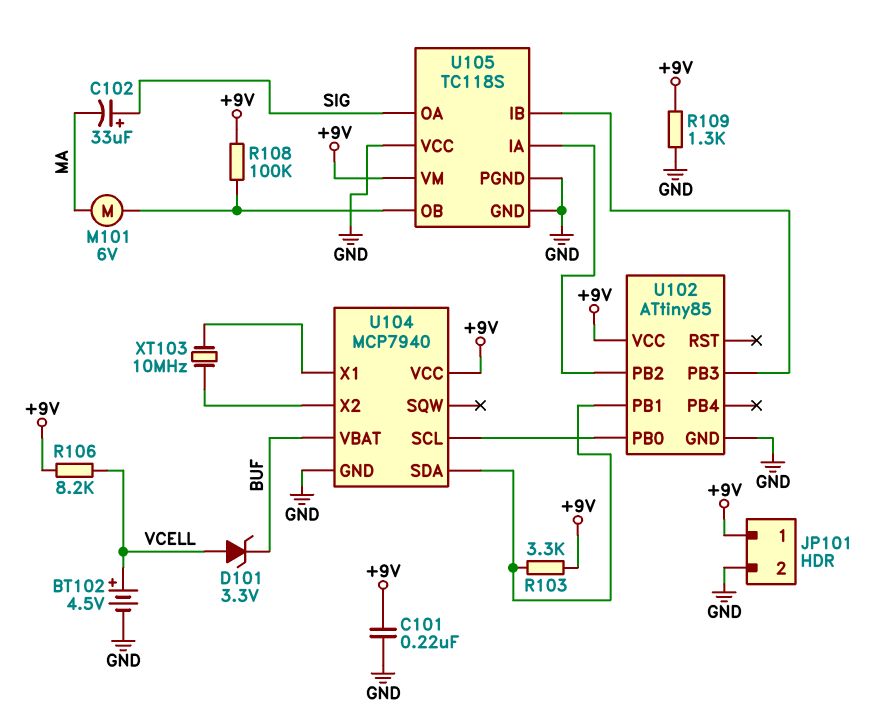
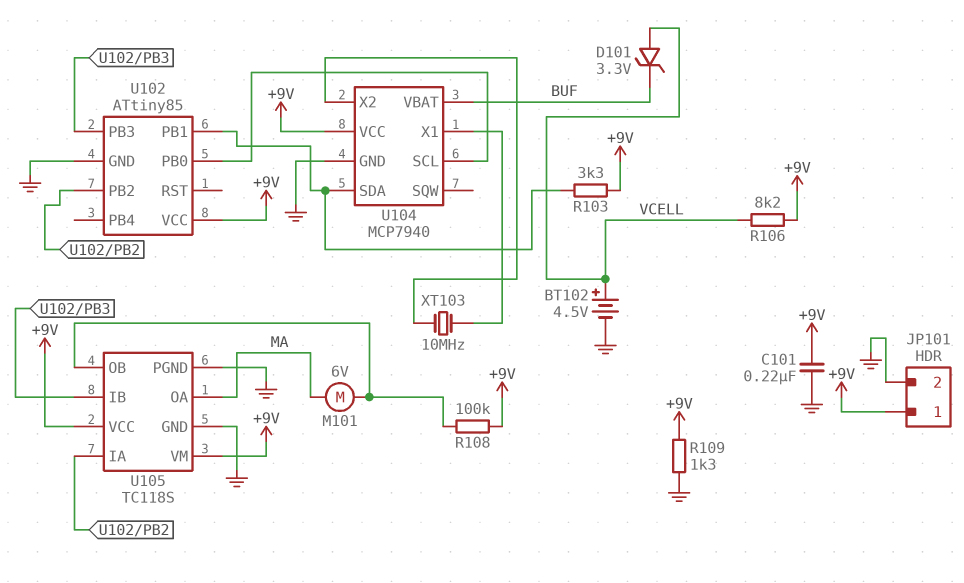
C102: 33uF (plus SIG, minus MA) -> none
U105 pin OA: SIG -> MA
U105 pin VCC: GND -> +9V

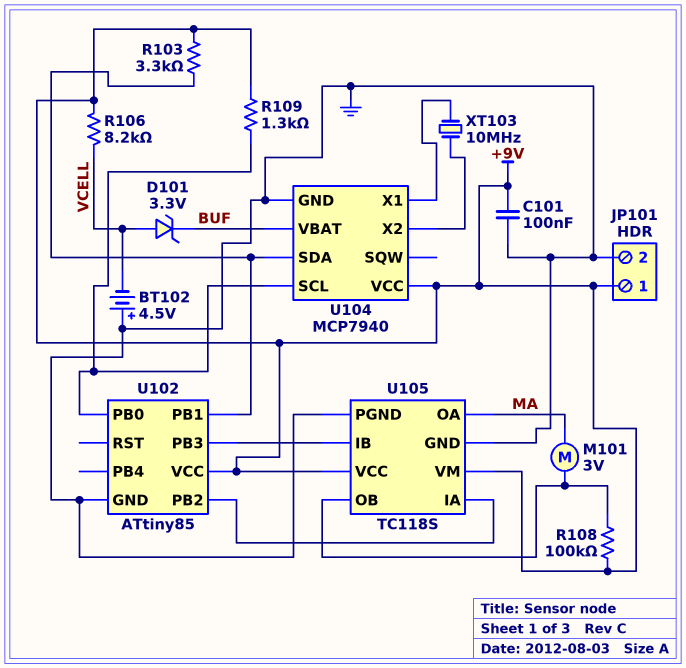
BT102: 4.5V (plus VCELL, minus GND) -> 4.5V (plus GND, minus VCELL)
C101: 220nF (+9V, GND) -> 100nF (+9V, GND)
M101: motor 6V (MA, U105/OB) -> motor 3V (MA, U105/OB)
R109: 1.3k (+9V, GND) -> 1.3k (+9V, U102/PB0)

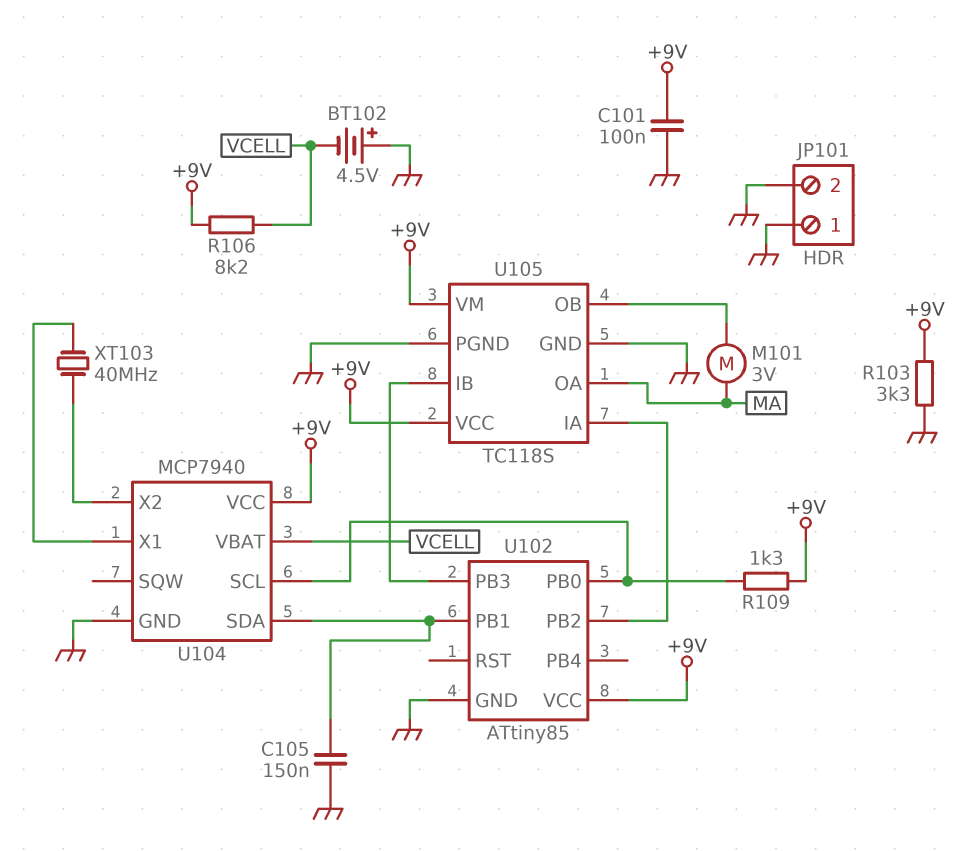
C105: none -> 150nF (GND, U102/PB1)
D101: zener 3.3V (A VCELL, K BUF) -> none
JP101 pin 1: +9V -> GND
R103: 3.3k (+9V, U102/PB1) -> 3.3k (+9V, GND)
R108: 100k (+9V, U105/OB) -> none
U104 pin VBAT: BUF -> VCELL
XT103: 10MHz (U104/X1, U104/X2) -> 40MHz (U104/X1, U104/X2)

